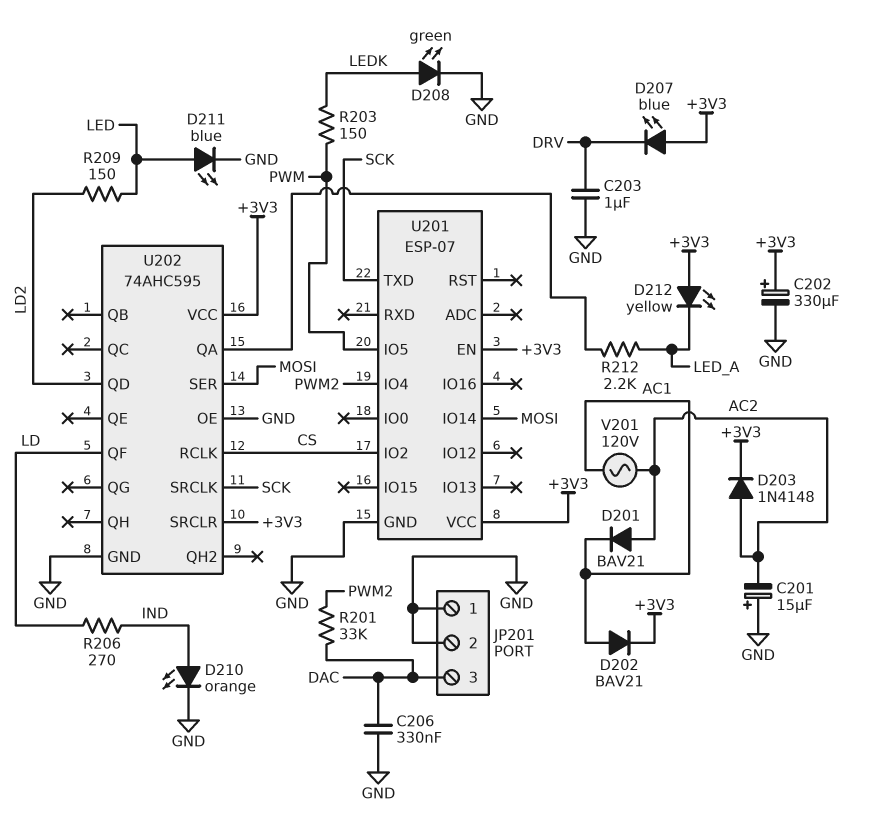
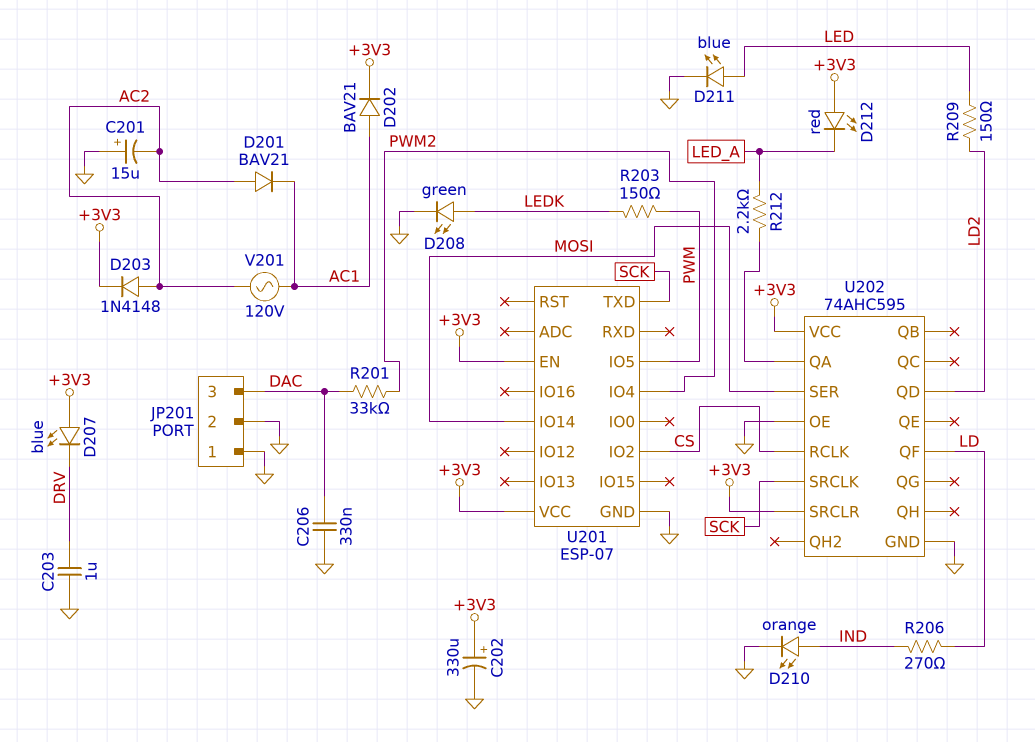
D212: LED yellow (A +3V3, K LED_A) -> LED red (A +3V3, K LED_A)

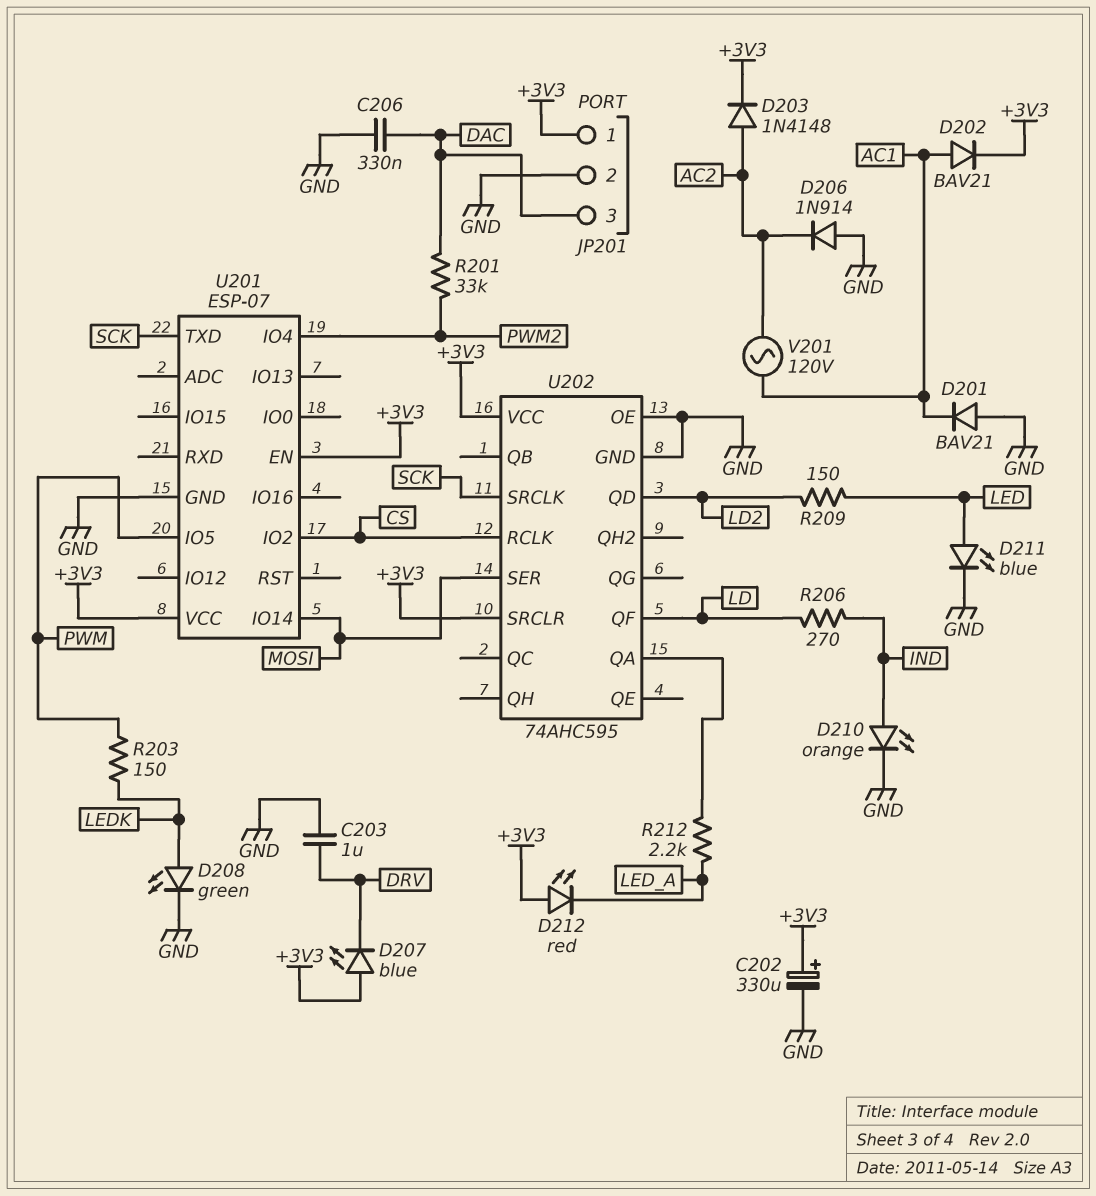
C201: 15uF (plus GND, minus AC2) -> none
D201: diode BAV21 (A AC2, K AC1) -> diode BAV21 (A GND, K AC1)
D206: none -> diode 1N914 (A GND, K AC2)
JP201 pin 1: GND -> +3V3

